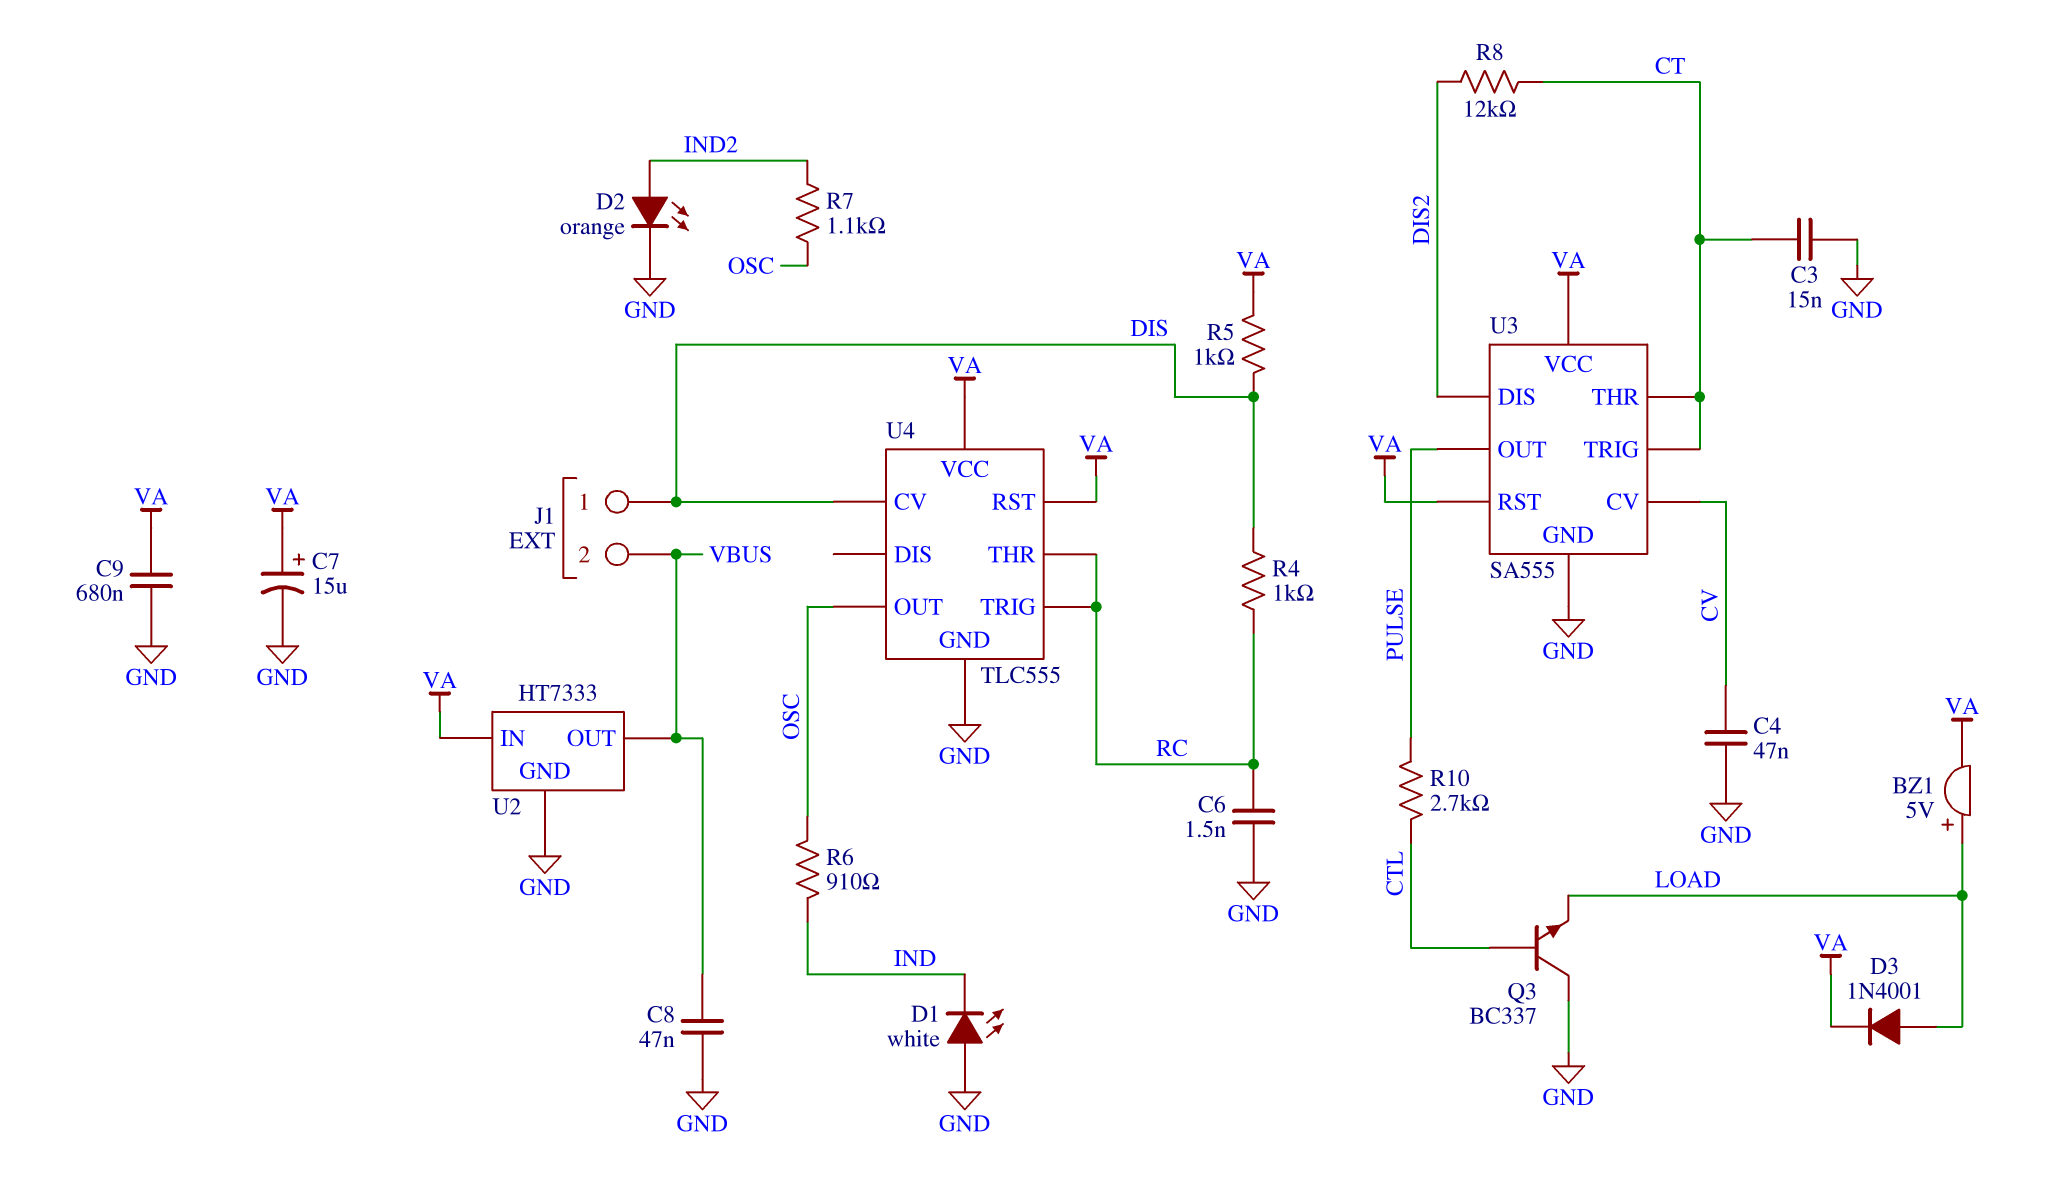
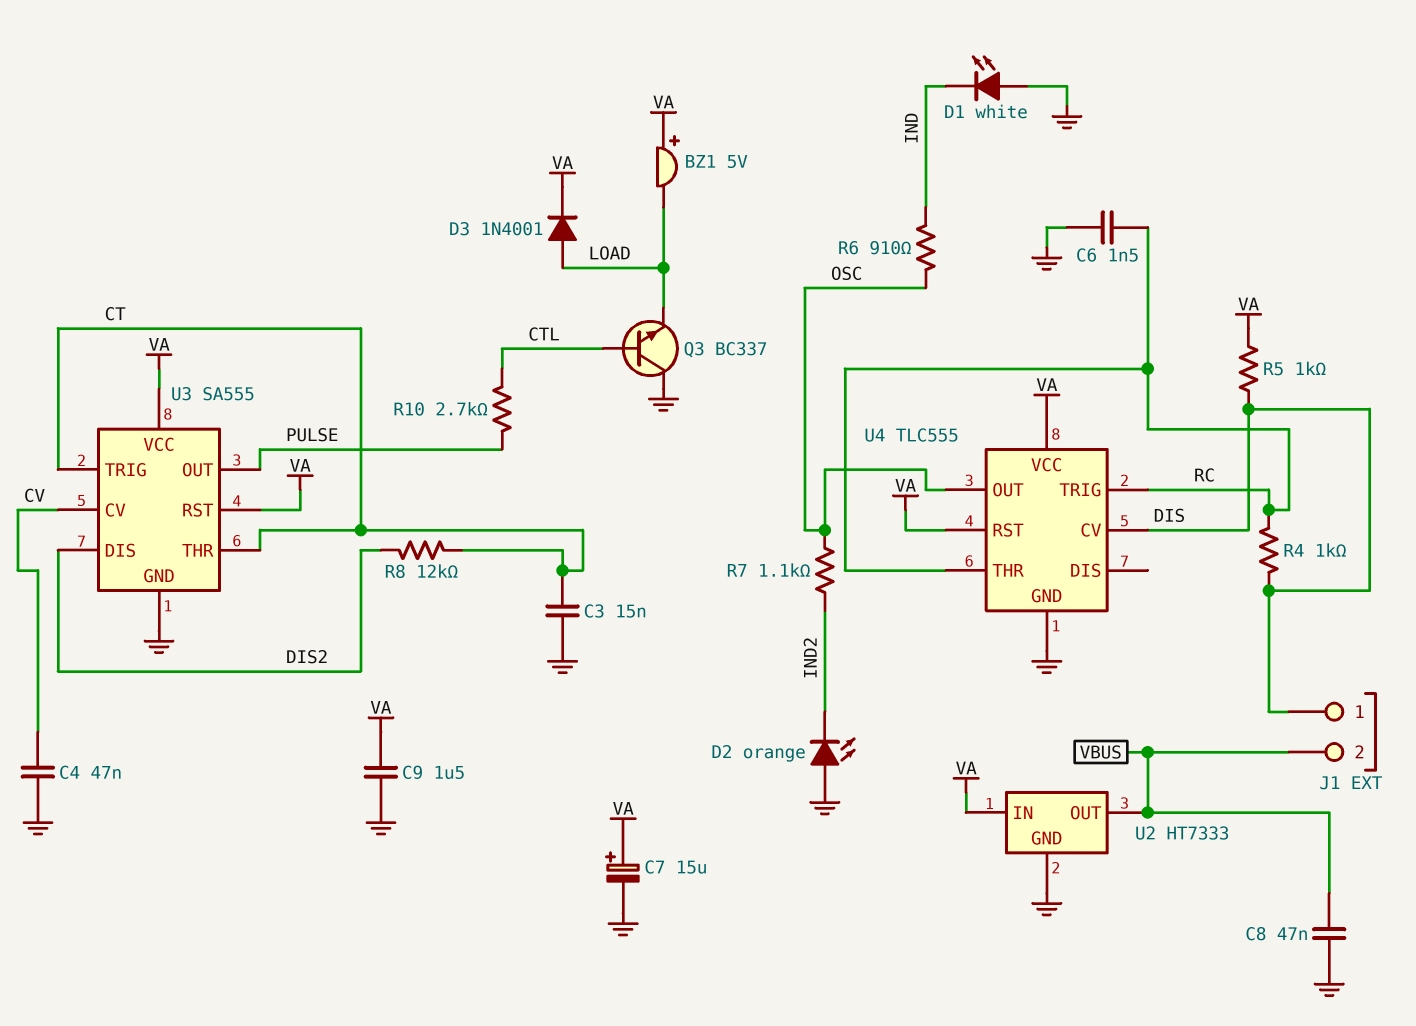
BZ1: buzzer 5V (plus LOAD, minus VA) -> buzzer 5V (plus VA, minus LOAD)
C9: 680nF (GND, VA) -> 1.5uF (GND, VA)
D2: LED orange (A IND2, K GND) -> LED orange (A GND, K IND2)

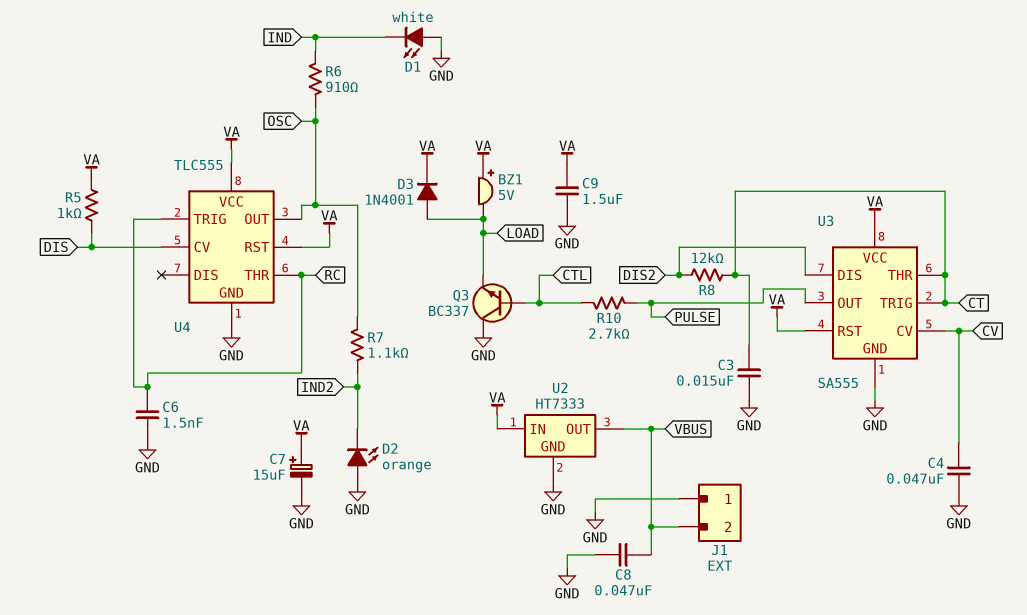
J1 pin 1: DIS -> GND
R4: 1k (DIS, RC) -> none

